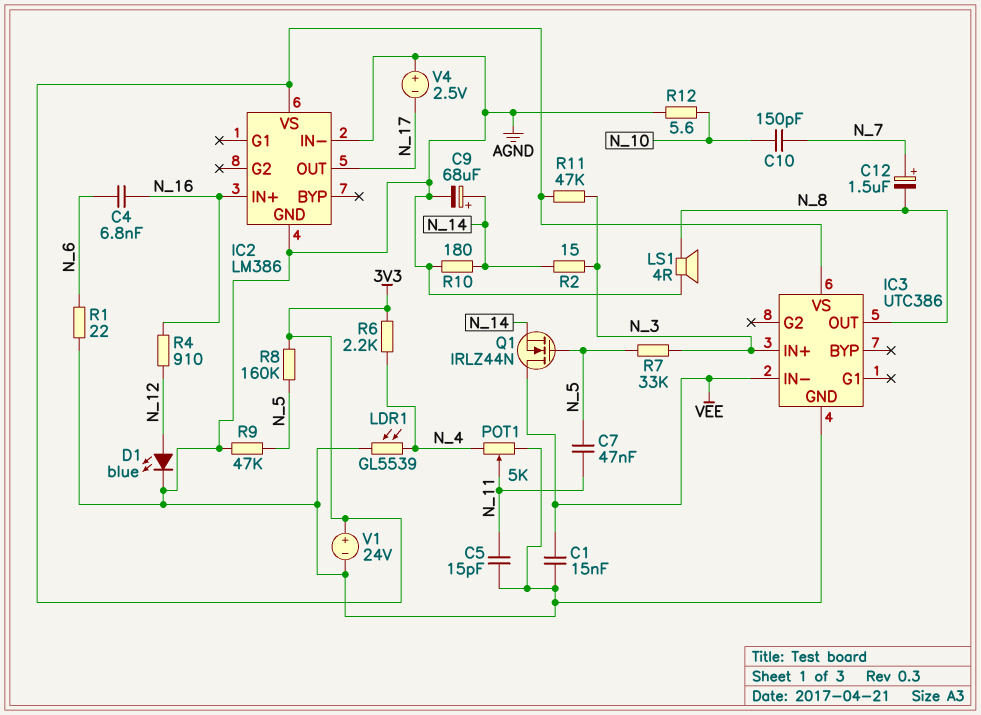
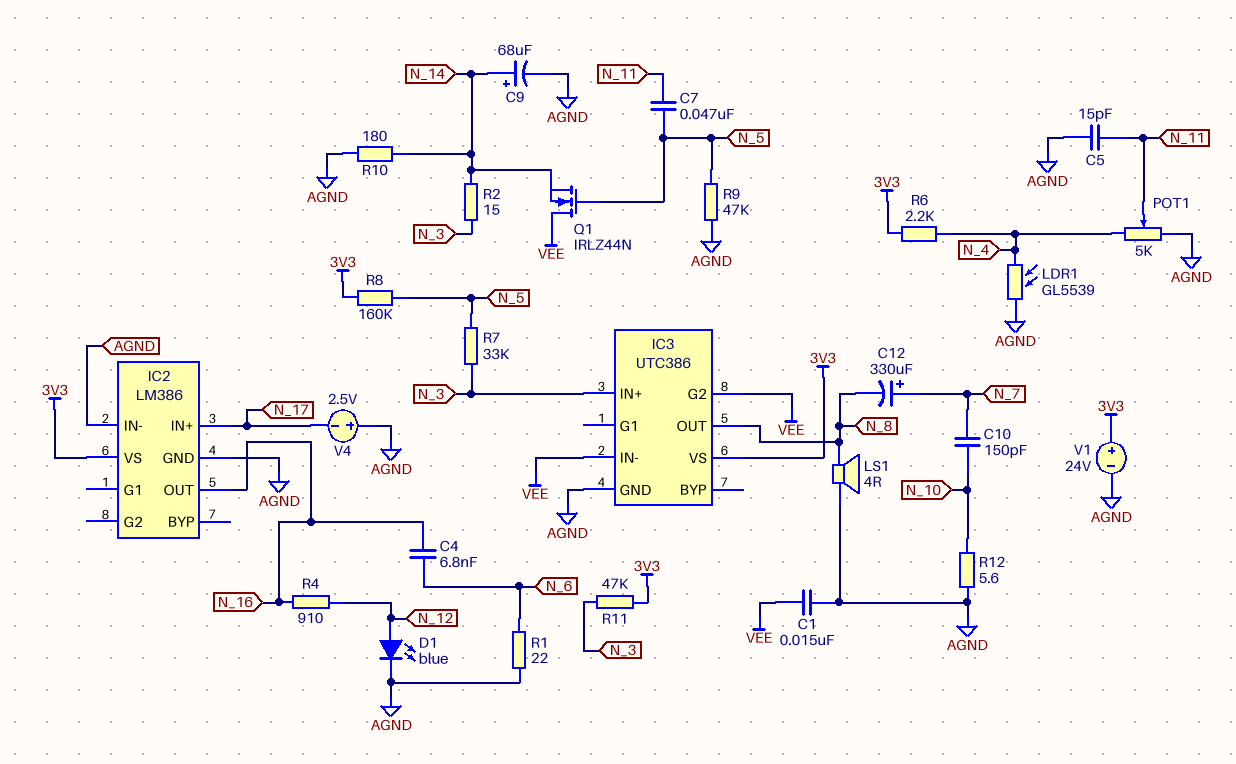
C12: 1.5uF (plus N_7, minus N_8) -> 330uF (plus N_7, minus N_8)
IC2 pin IN+: N_16 -> N_17
IC2 pin OUT: N_17 -> N_16
IC3 pin G2: none -> VEE

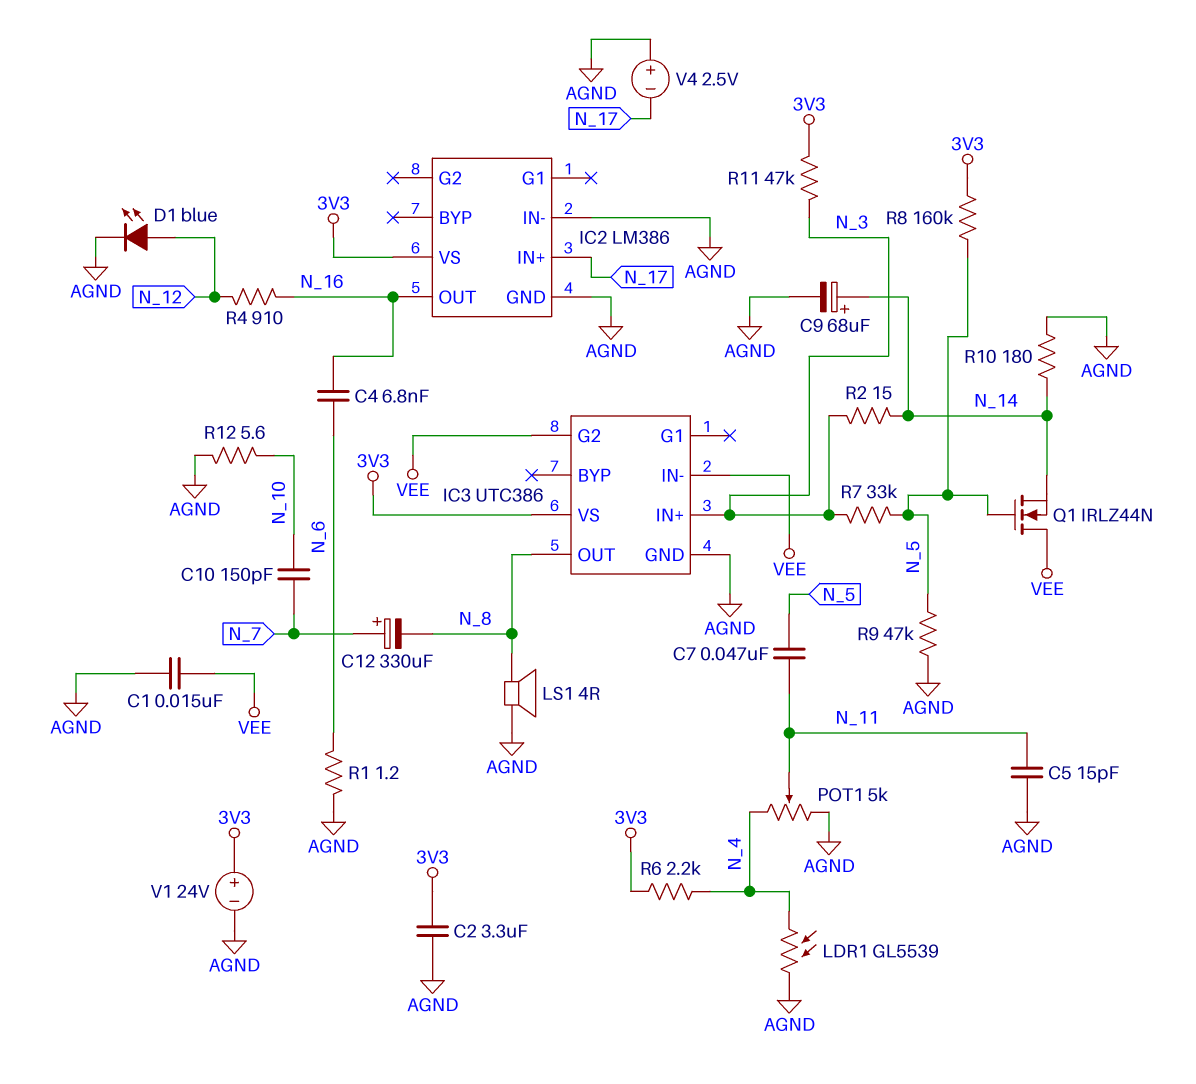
C2: none -> 3.3uF (3V3, AGND)
R1: 22 (AGND, N_6) -> 1.2 (AGND, N_6)

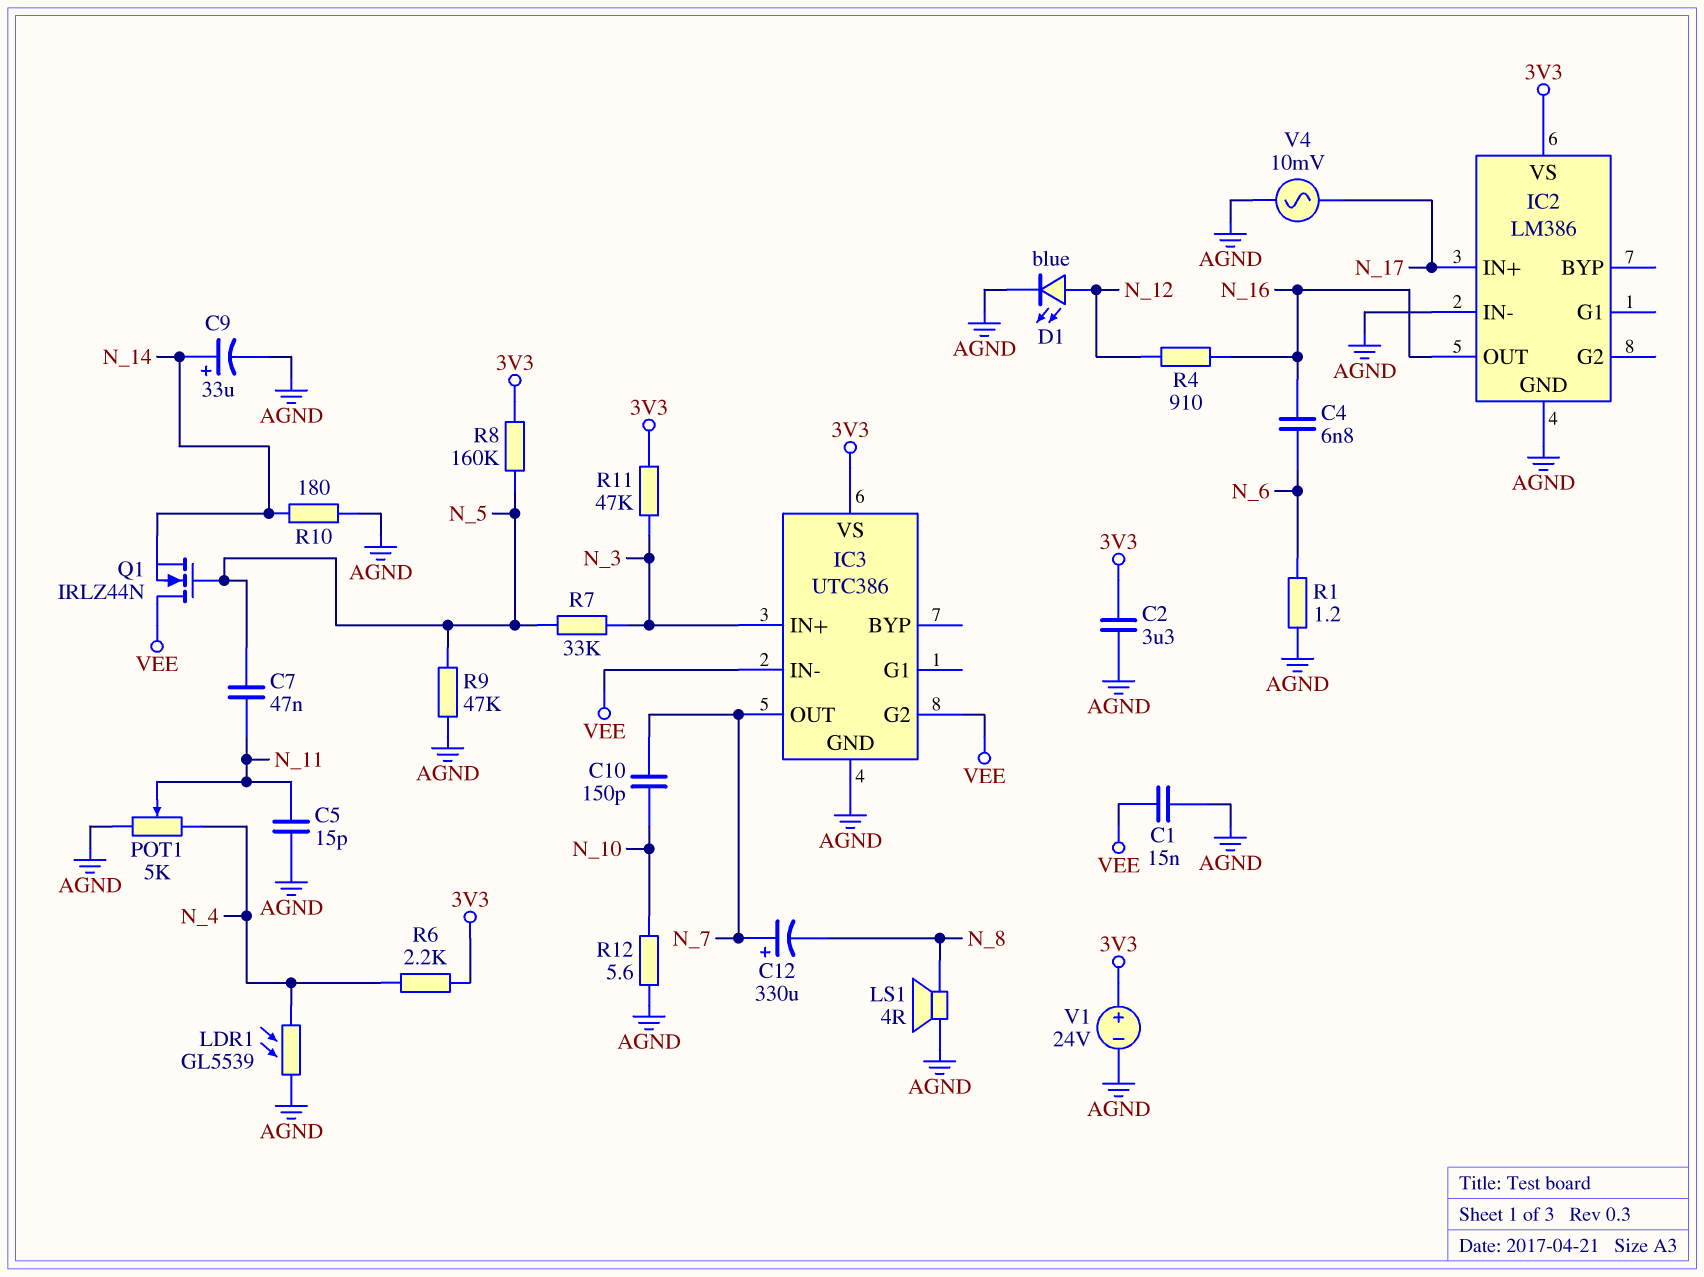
C9: 68uF (plus N_14, minus AGND) -> 33uF (plus N_14, minus AGND)
IC3 pin OUT: N_8 -> N_7
R2: 15 (N_3, N_14) -> none
V4: 2.5V (plus AGND, minus N_17) -> AC 10mV (AGND, N_17)

